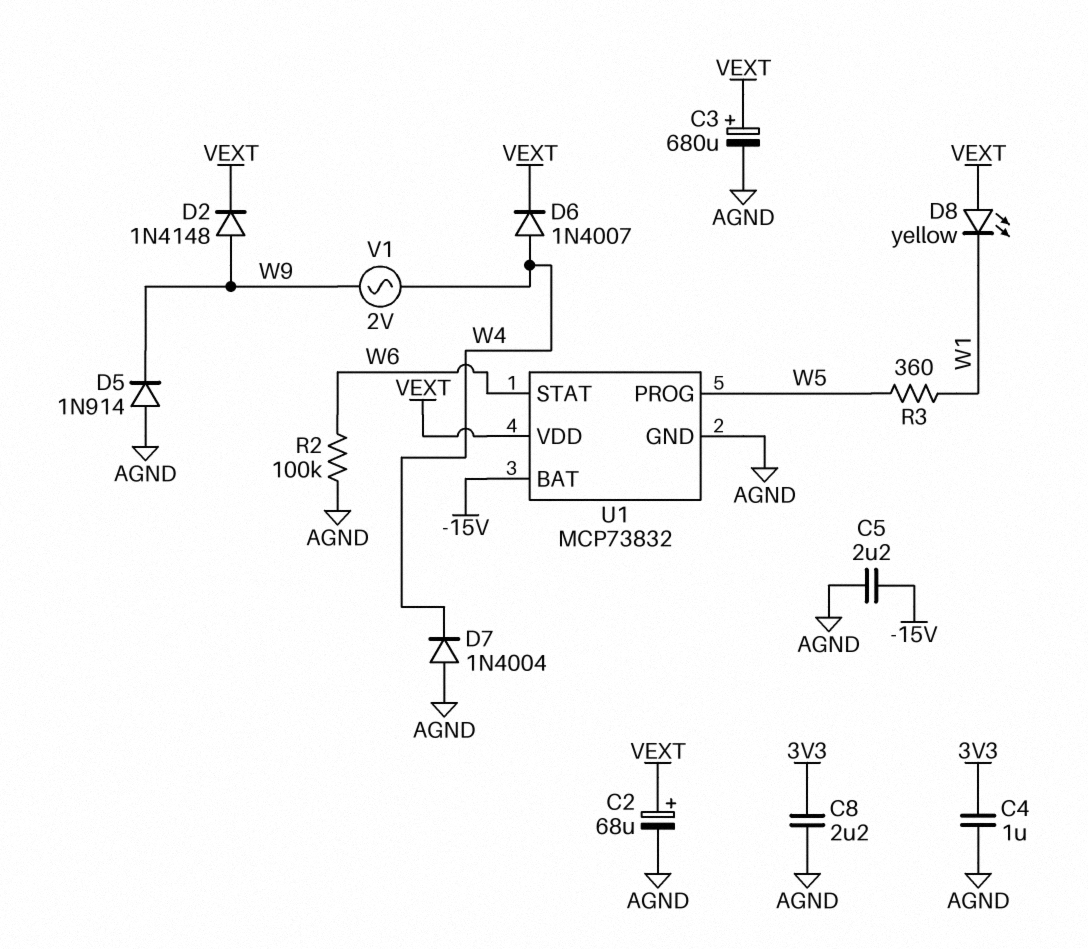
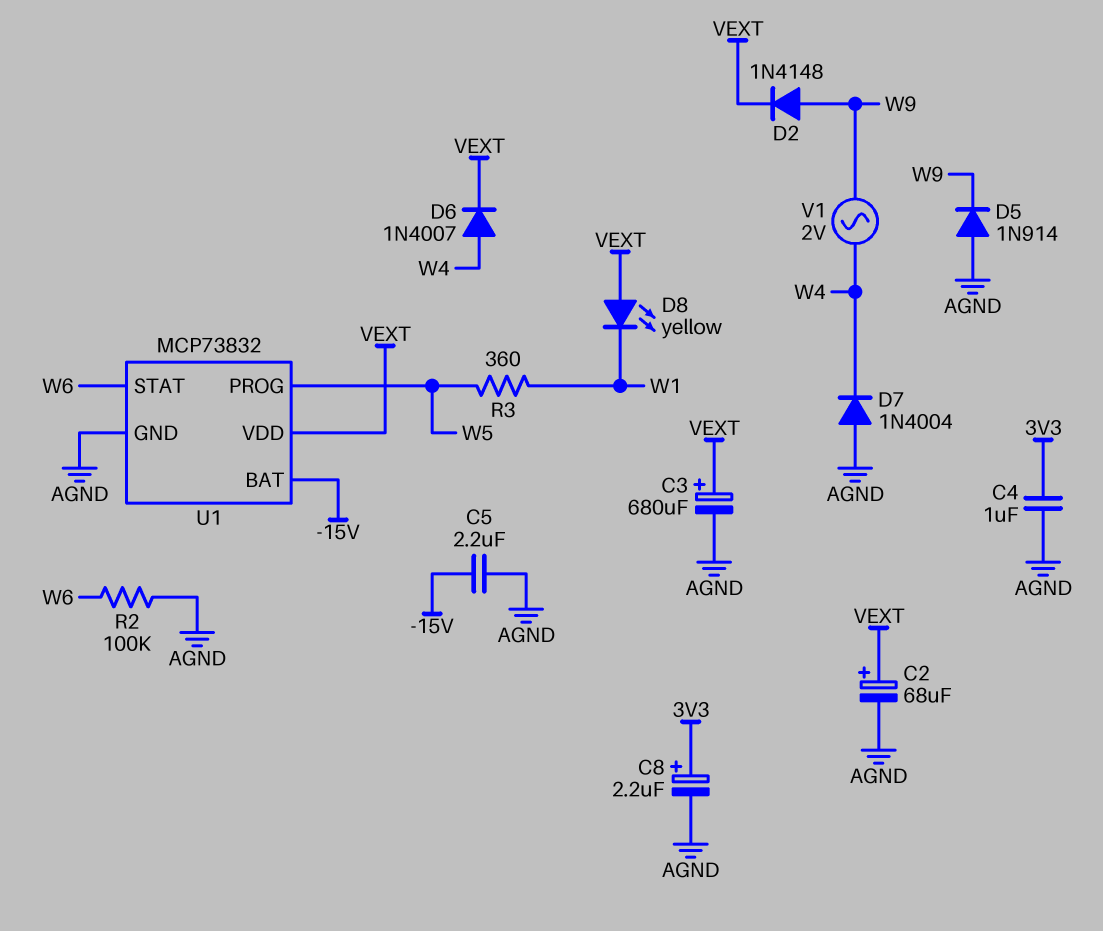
C8: 2.2uF (3V3, AGND) -> 2.2uF (plus 3V3, minus AGND)

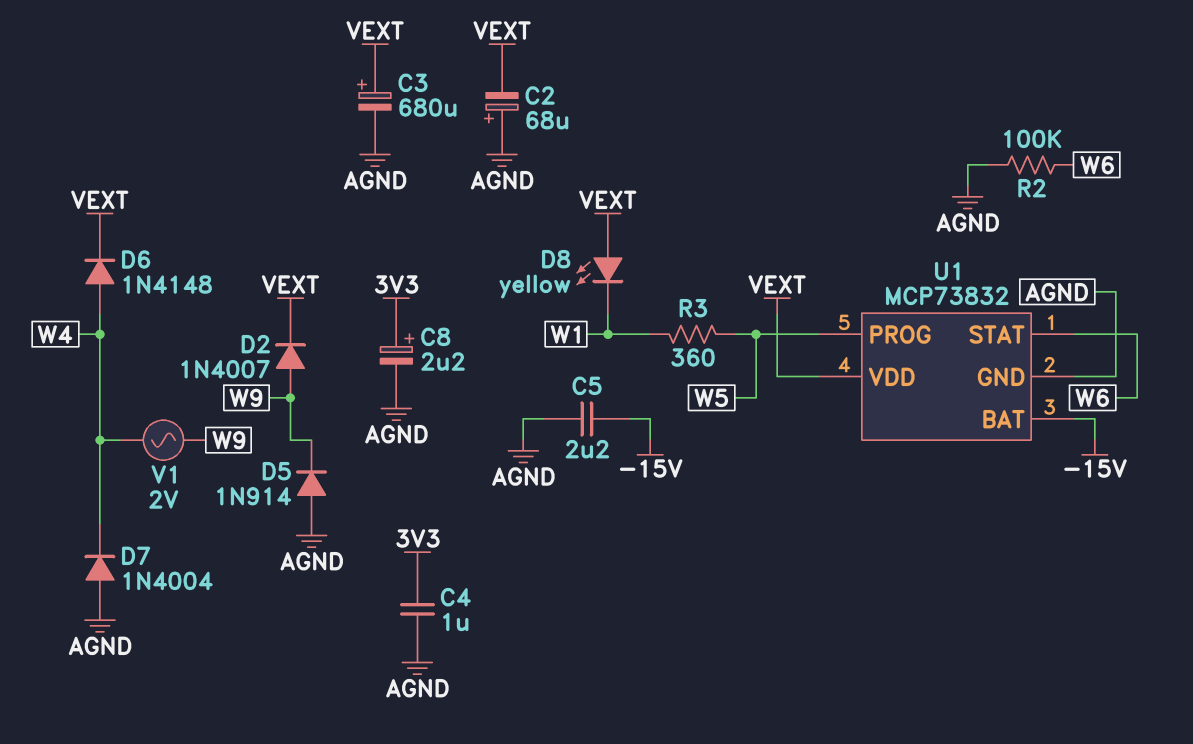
C2: 68uF (plus VEXT, minus AGND) -> 68uF (plus AGND, minus VEXT)
D2: diode 1N4148 (A W9, K VEXT) -> diode 1N4007 (A W9, K VEXT)
D6: diode 1N4007 (A W4, K VEXT) -> diode 1N4148 (A W4, K VEXT)

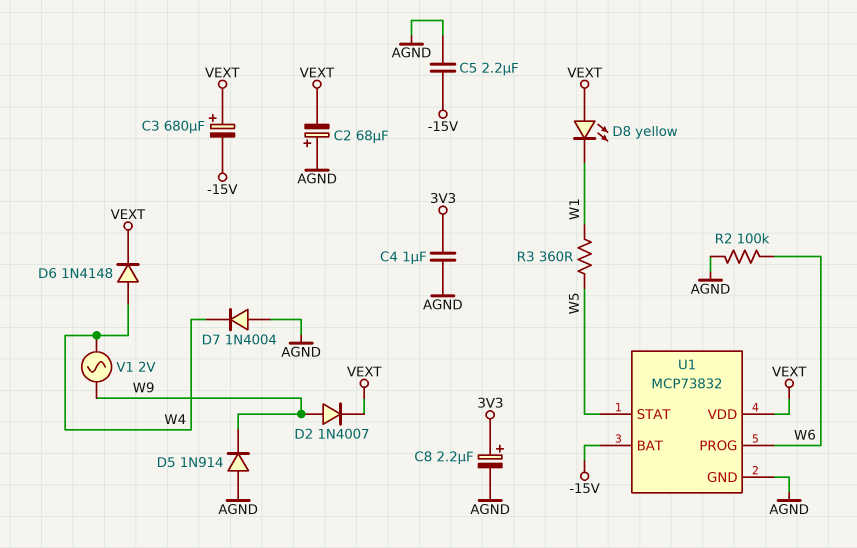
C3: 680uF (plus VEXT, minus AGND) -> 680uF (plus VEXT, minus -15V)
U1 pin PROG: W5 -> W6
U1 pin STAT: W6 -> W5

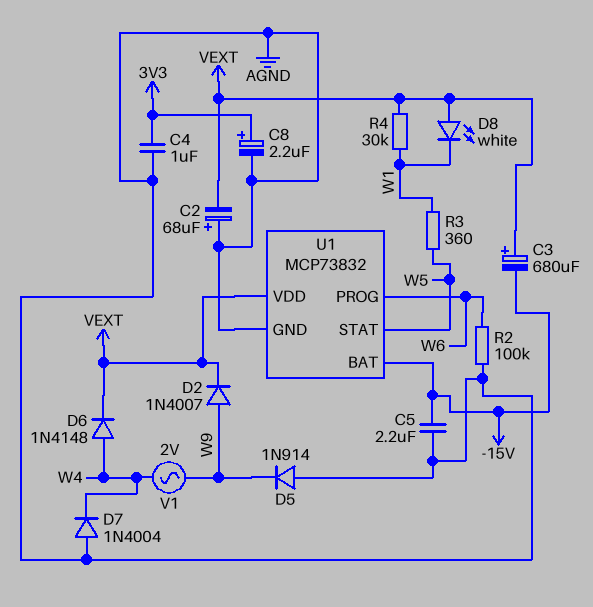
D8: LED yellow (A VEXT, K W1) -> LED white (A VEXT, K W1)
R4: none -> 30k (VEXT, W1)

